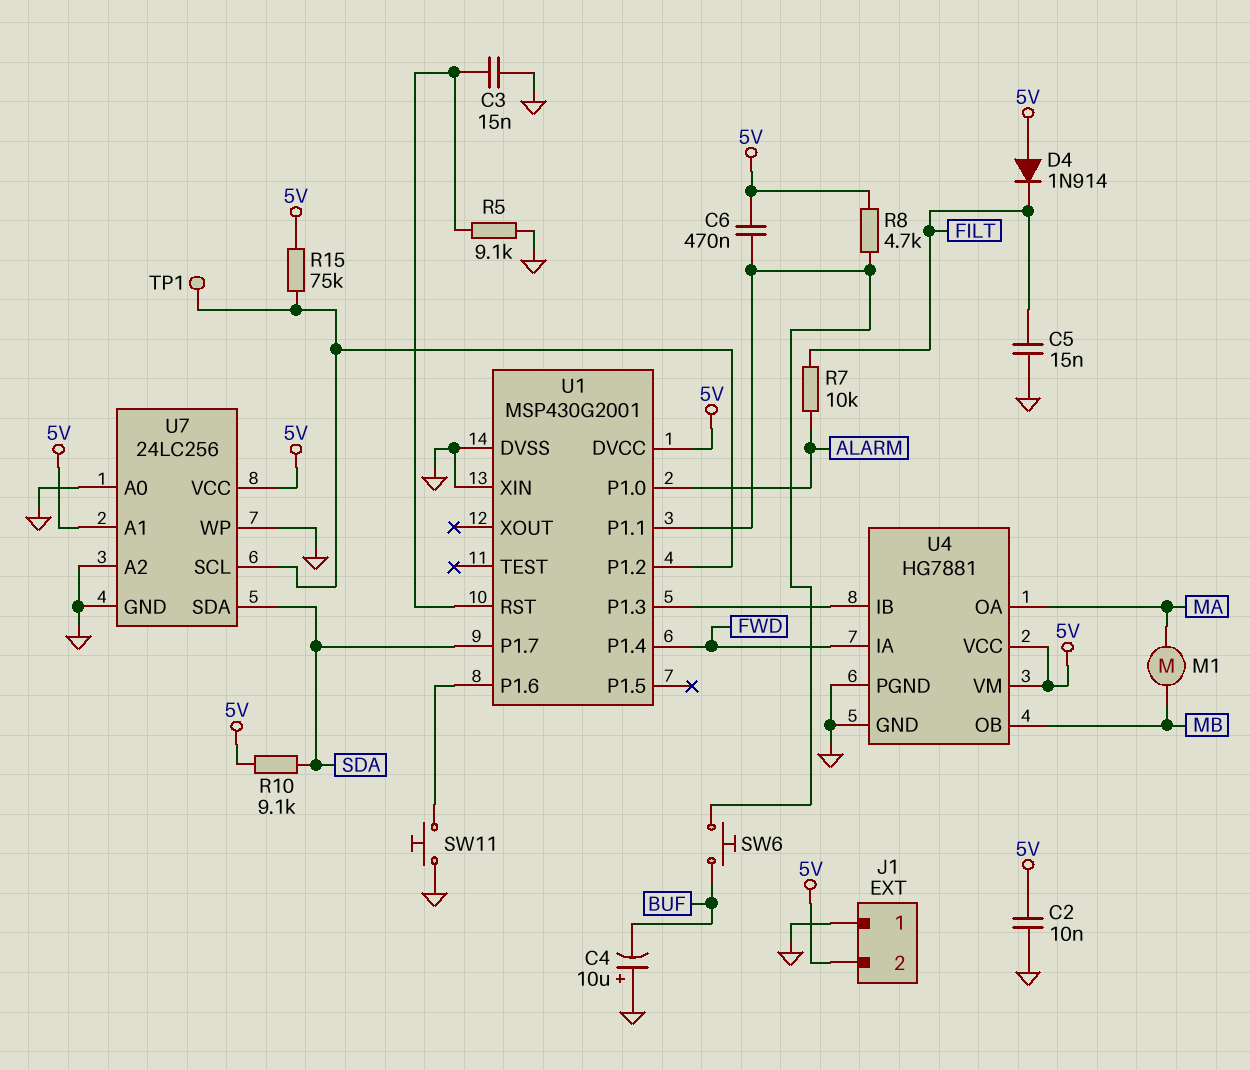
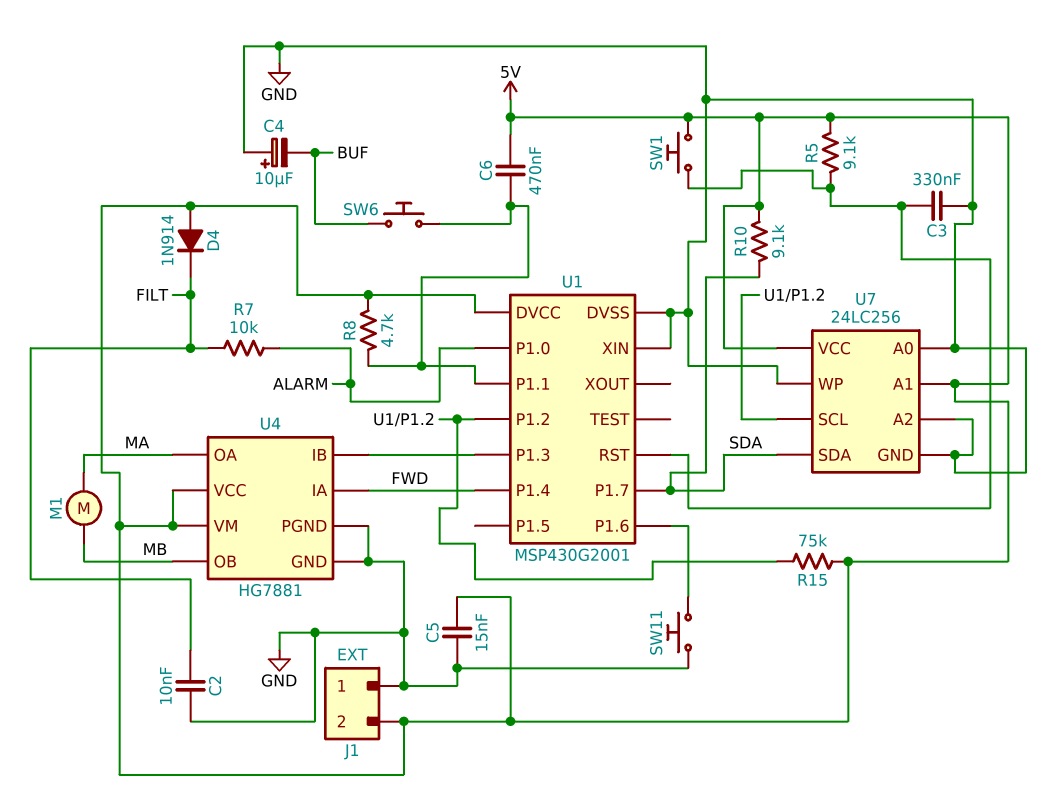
C2: 10nF (5V, GND) -> 10nF (FILT, GND)
C3: 15nF (GND, U1/RST) -> 330nF (GND, U1/RST)
C5: 15nF (FILT, GND) -> 15nF (5V, GND)
R5: 9.1k (GND, U1/RST) -> 9.1k (5V, U1/RST)
SW1: none -> button (5V, U1/RST)
TP1: test point (U1/P1.2) -> none

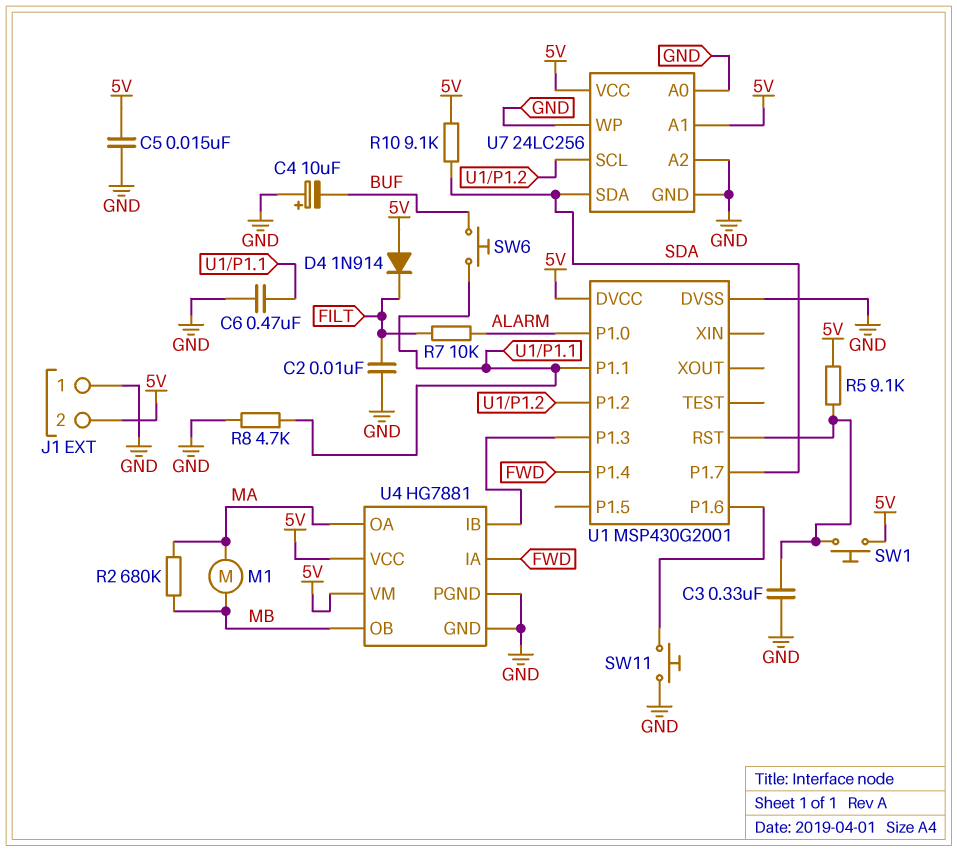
C6: 470nF (5V, U1/P1.1) -> 470nF (GND, U1/P1.1)
R2: none -> 680k (MA, MB)
R8: 4.7k (5V, U1/P1.1) -> 4.7k (GND, U1/P1.1)
R15: 75k (5V, U1/P1.2) -> none
U1 pin XIN: GND -> none

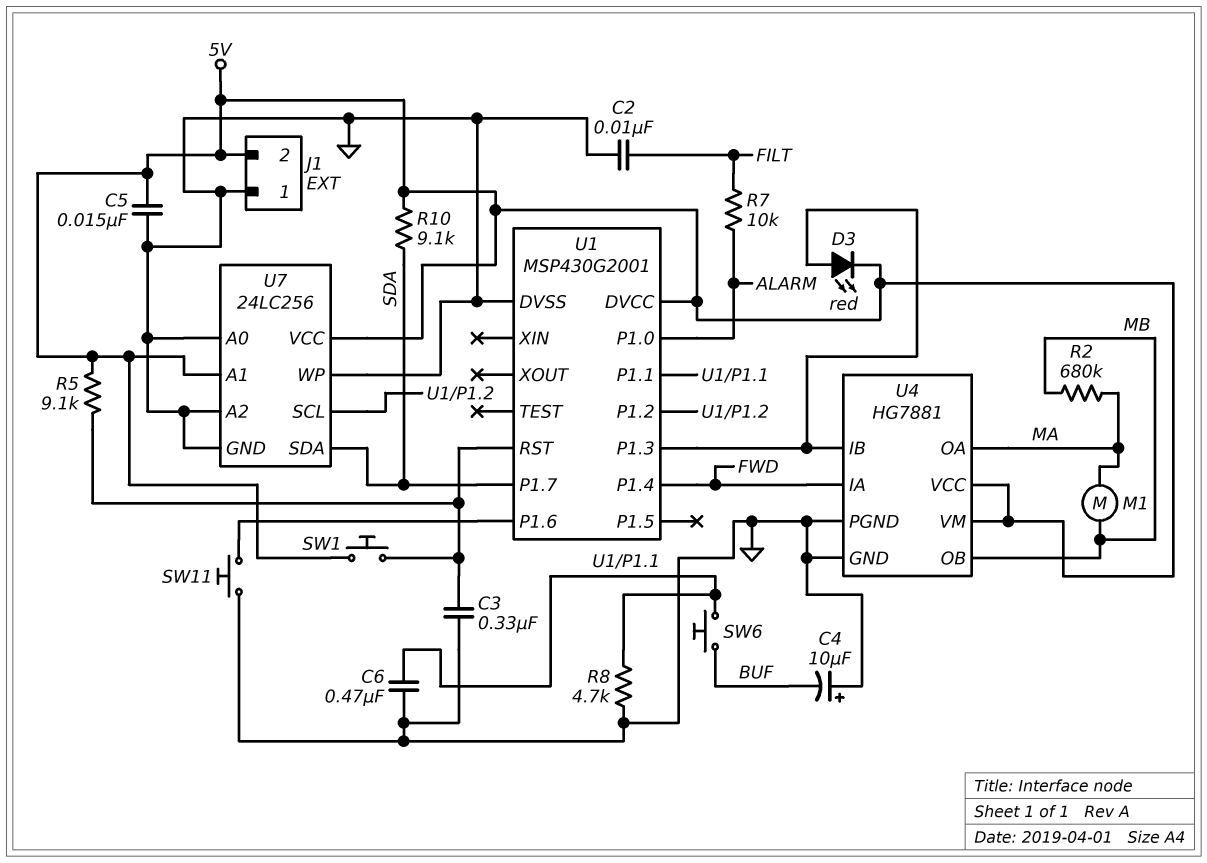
D3: none -> LED red (A U1/P1.3, K 5V)
D4: diode 1N914 (A 5V, K FILT) -> none

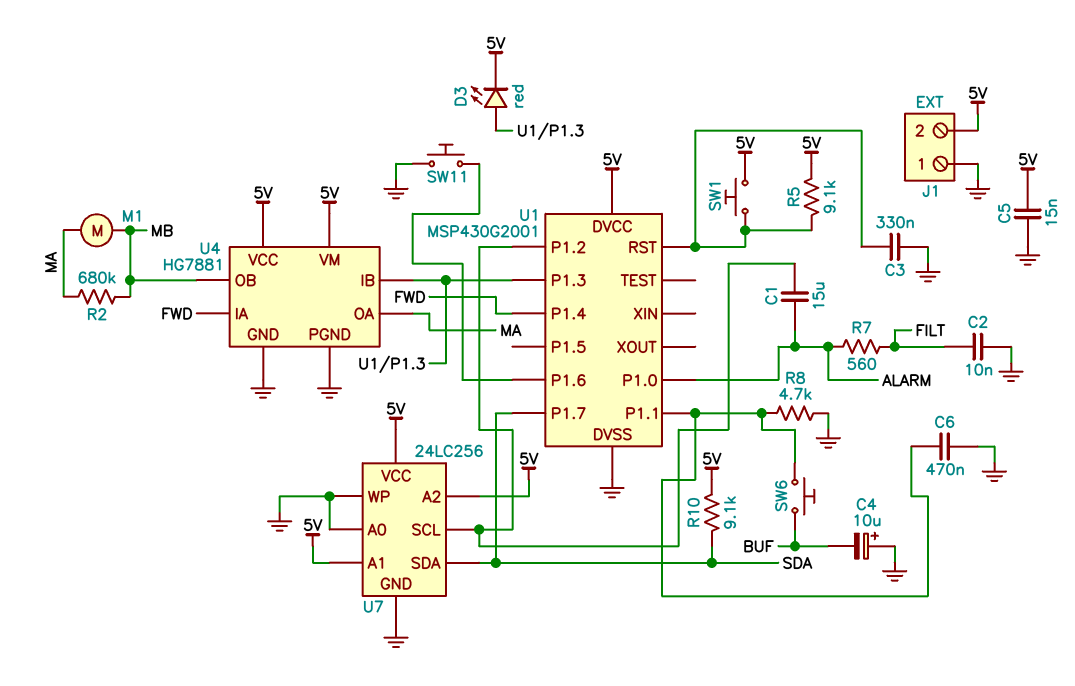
C1: none -> 15uF (ALARM, U1/P1.2)
R7: 10k (ALARM, FILT) -> 560 (ALARM, FILT)
U7 pin A2: GND -> 5V

